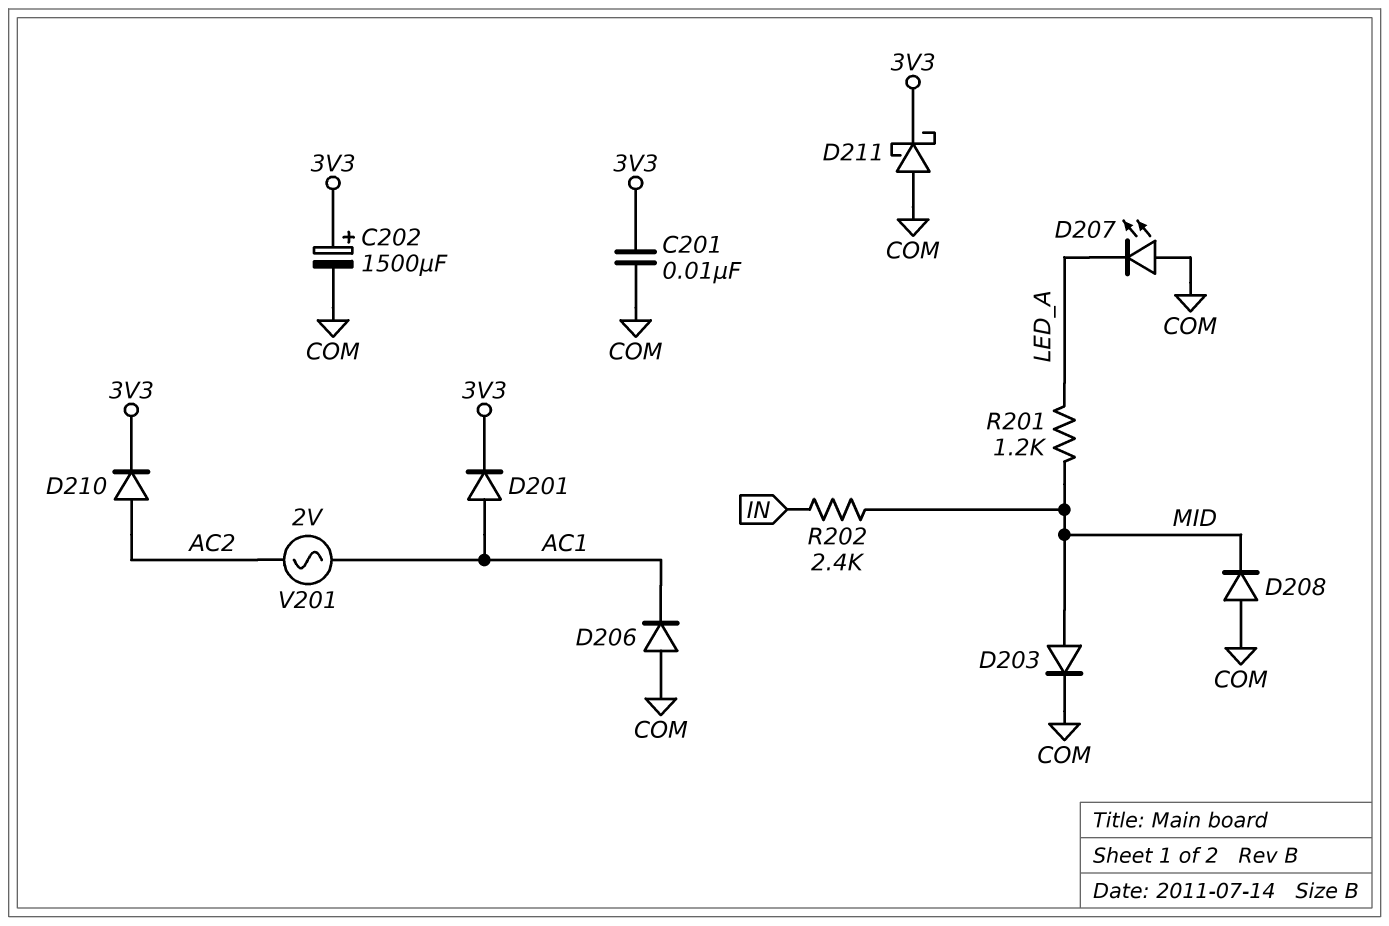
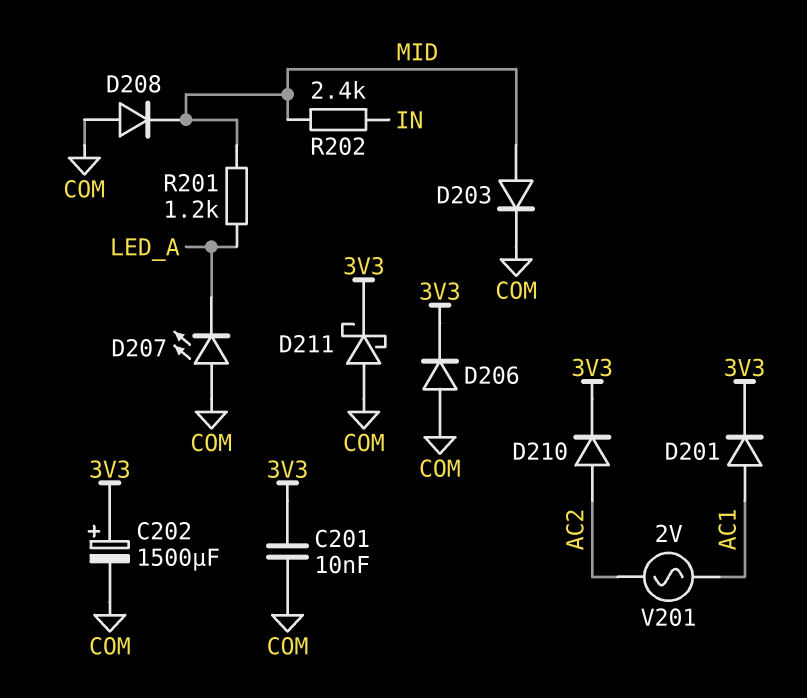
D206: diode (A COM, K AC1) -> diode (A COM, K 3V3)

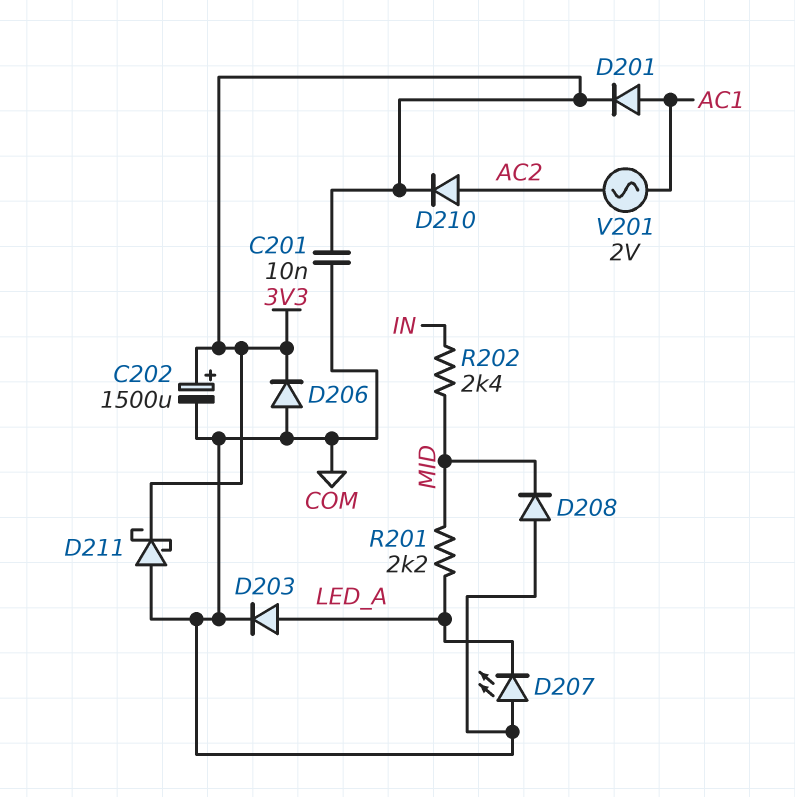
D203: diode (A MID, K COM) -> diode (A LED_A, K COM)
R201: 1.2k (LED_A, MID) -> 2.2k (LED_A, MID)

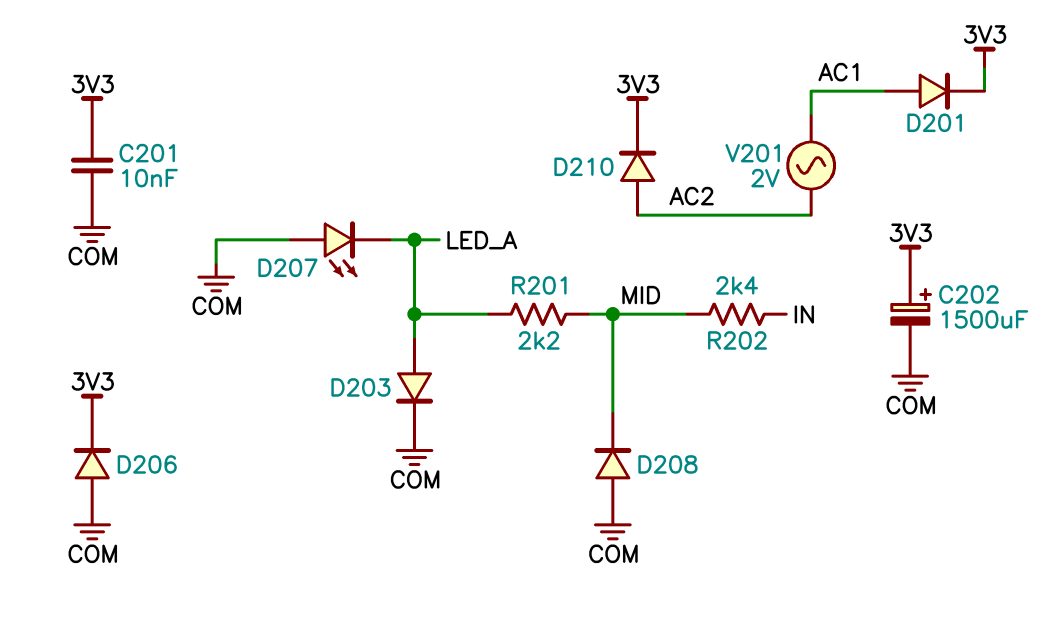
D211: schottky (A COM, K 3V3) -> none

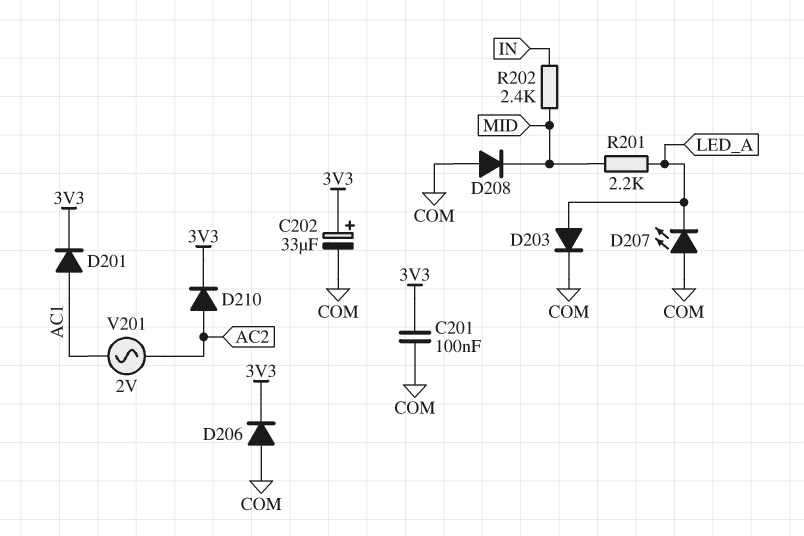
C201: 10nF (3V3, COM) -> 100nF (3V3, COM)
C202: 1500uF (plus 3V3, minus COM) -> 33uF (plus 3V3, minus COM)

